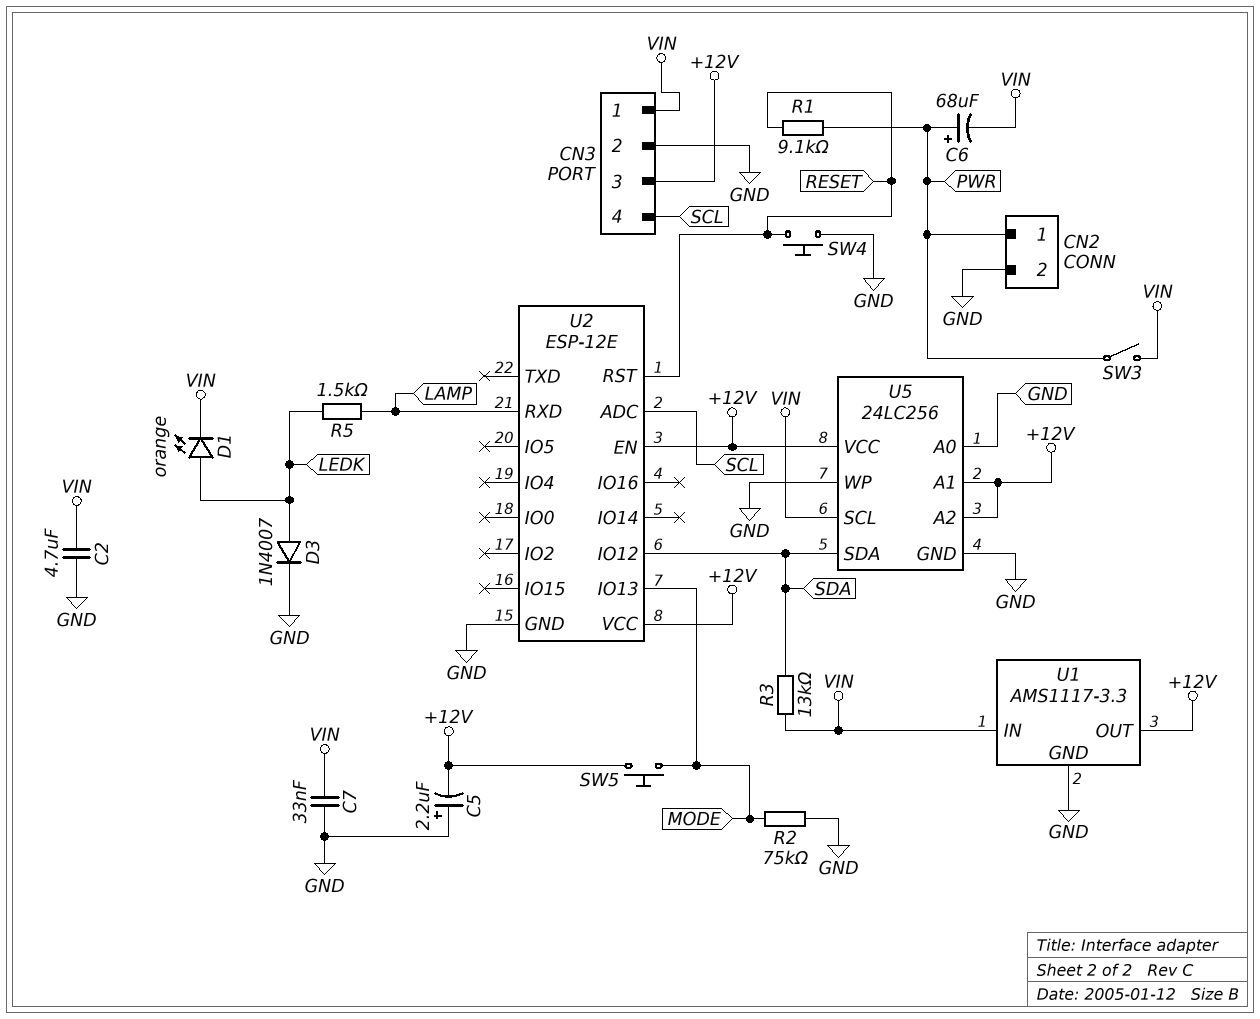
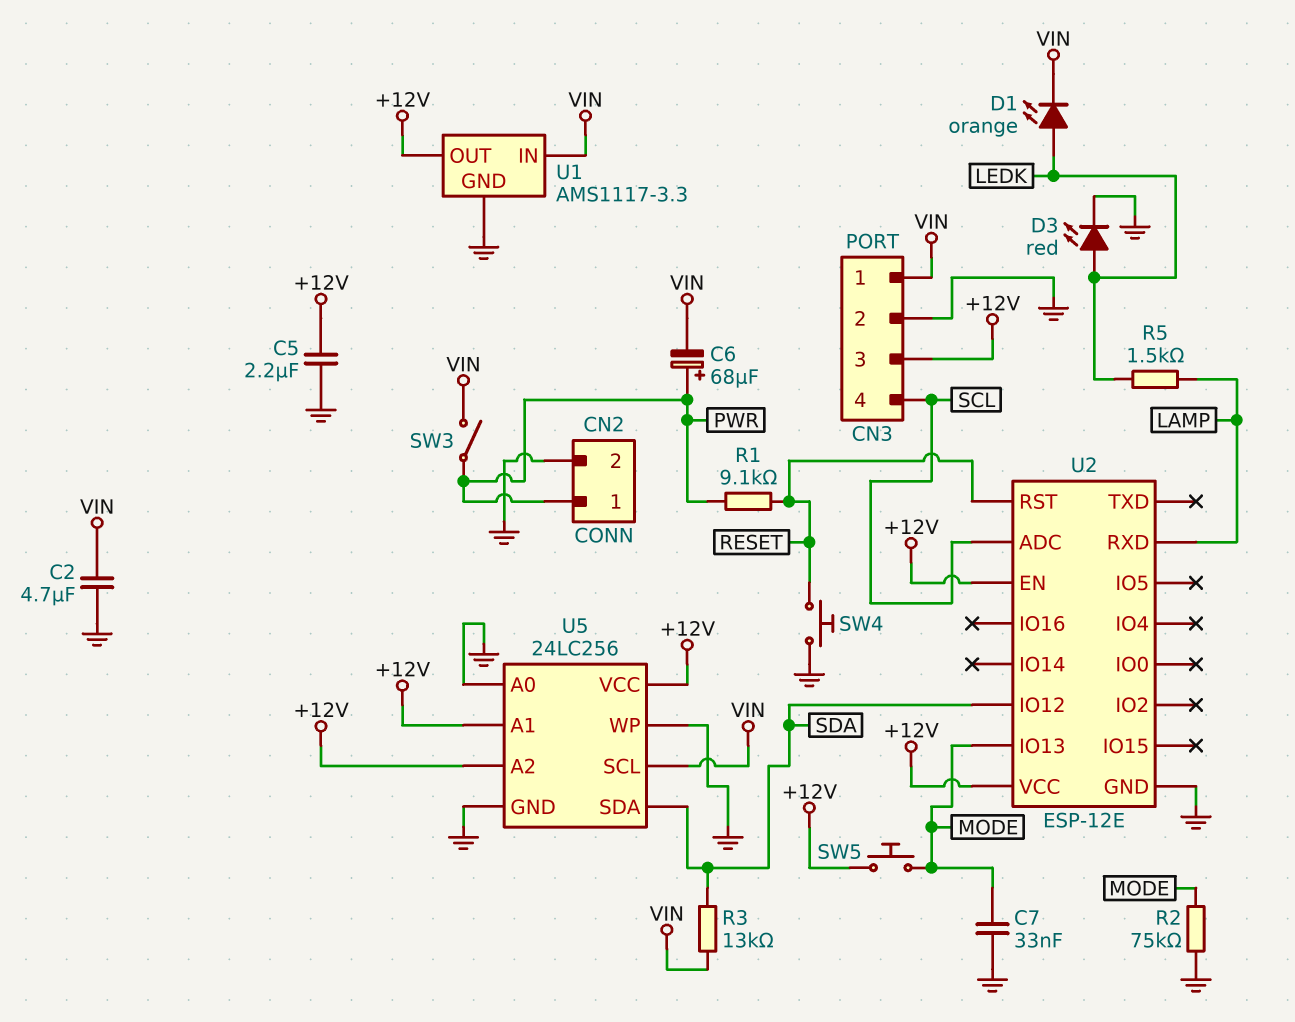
C5: 2.2uF (plus GND, minus +12V) -> 2.2uF (+12V, GND)
C7: 33nF (GND, VIN) -> 33nF (GND, MODE)
D3: diode 1N4007 (A LEDK, K GND) -> LED red (A LEDK, K GND)

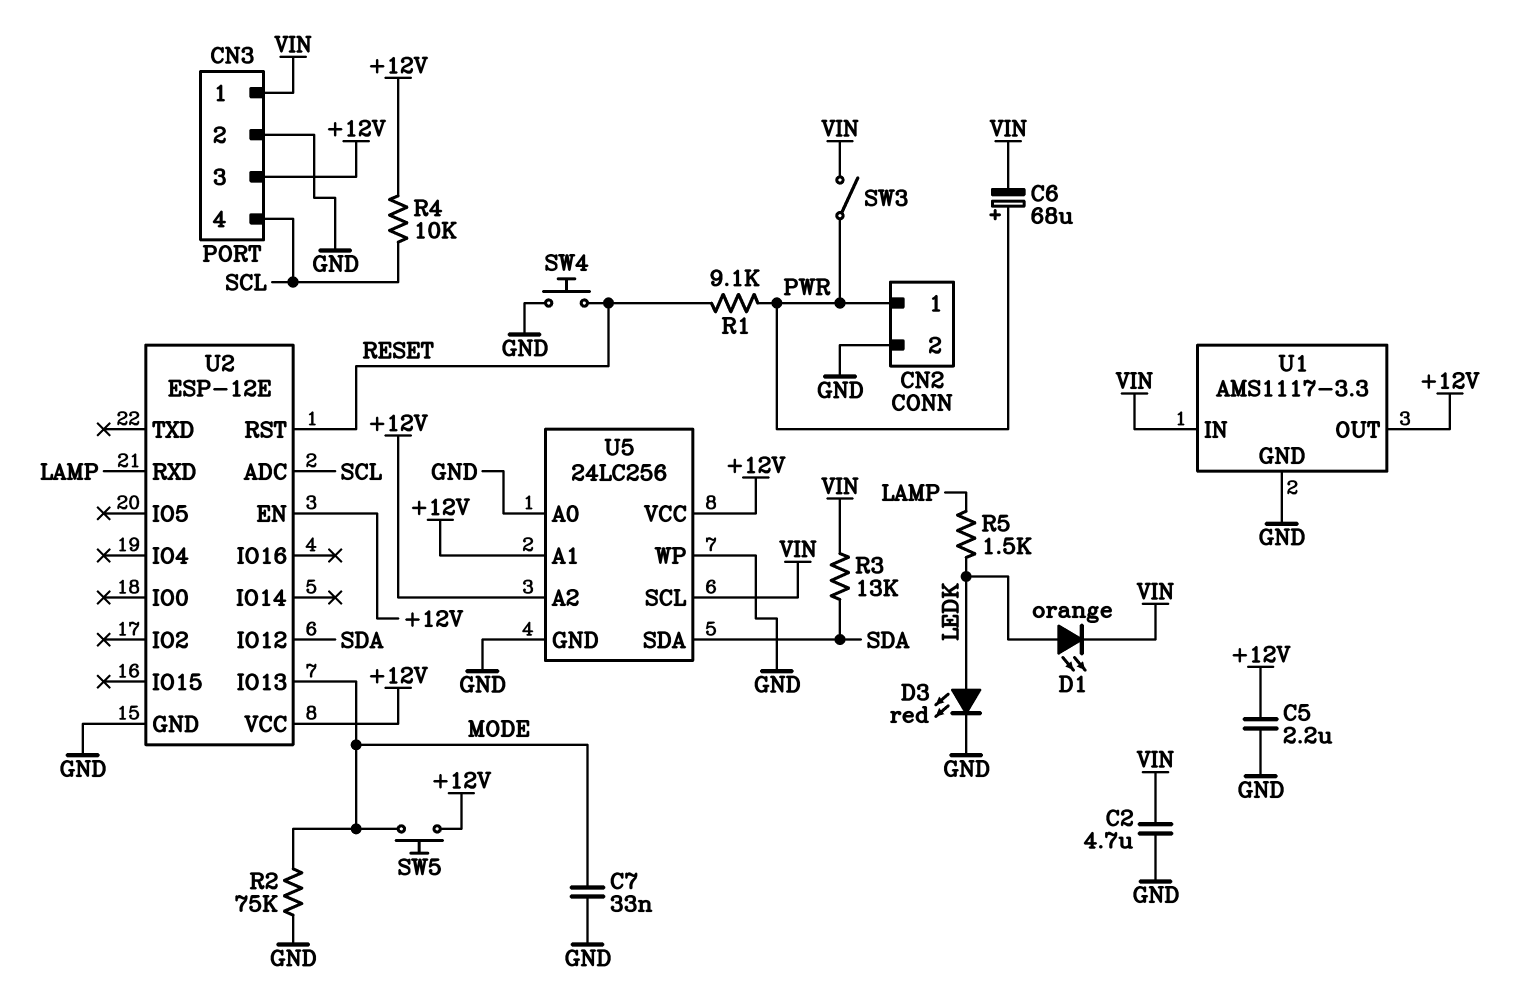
R4: none -> 10k (+12V, SCL)

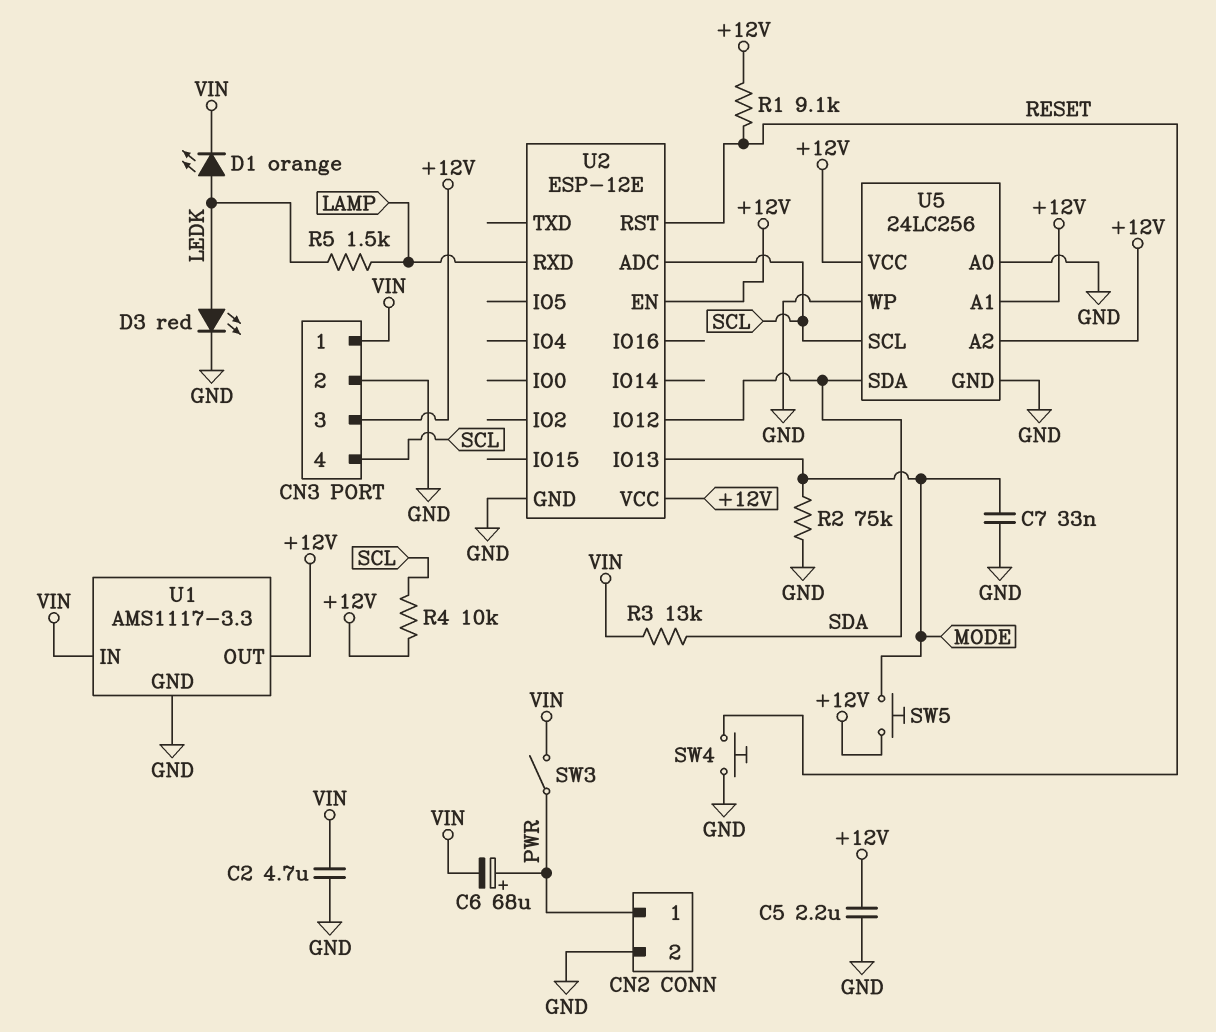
R1: 9.1k (PWR, RESET) -> 9.1k (+12V, RESET)
U5 pin SCL: VIN -> SCL

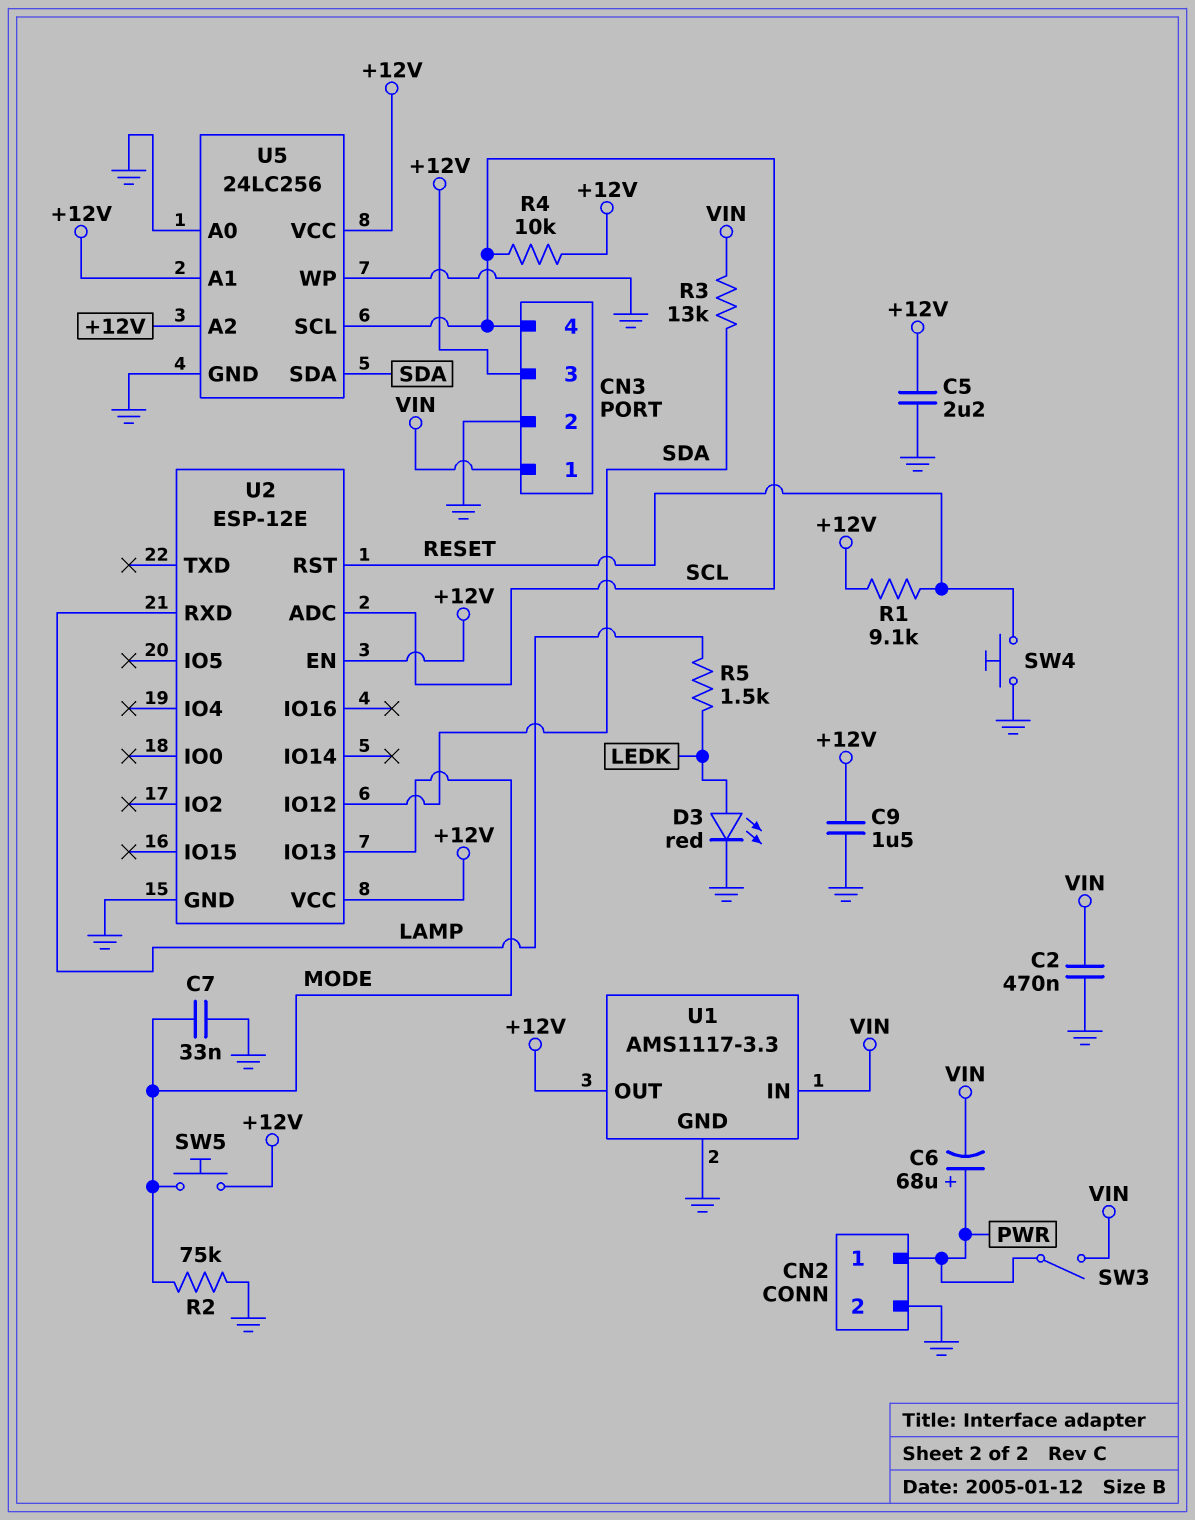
C2: 4.7uF (GND, VIN) -> 470nF (GND, VIN)
C9: none -> 1.5uF (+12V, GND)
D1: LED orange (A LEDK, K VIN) -> none

